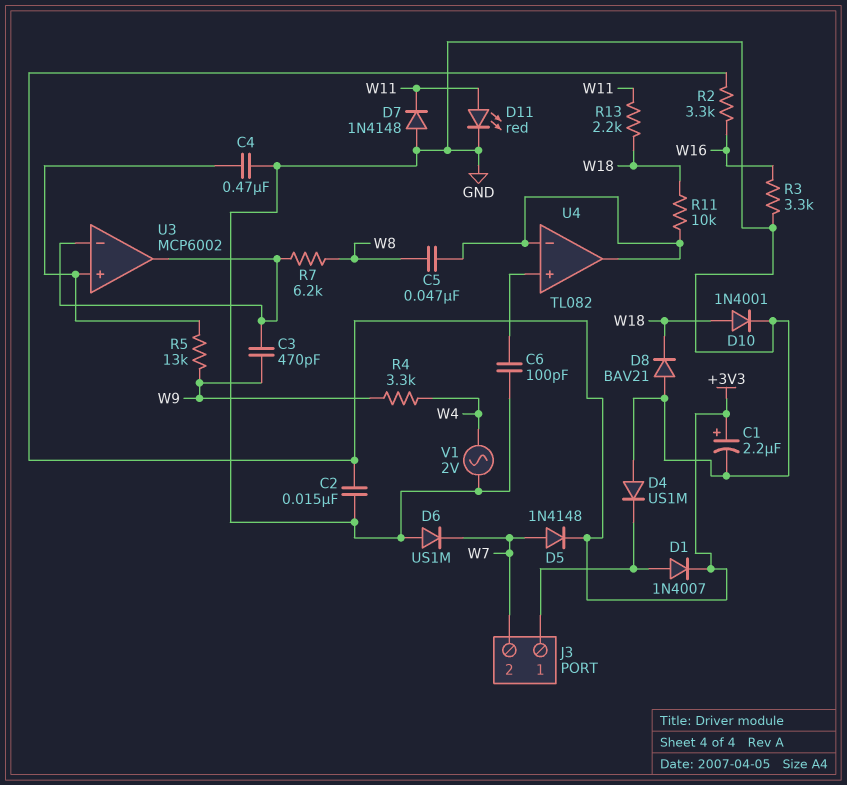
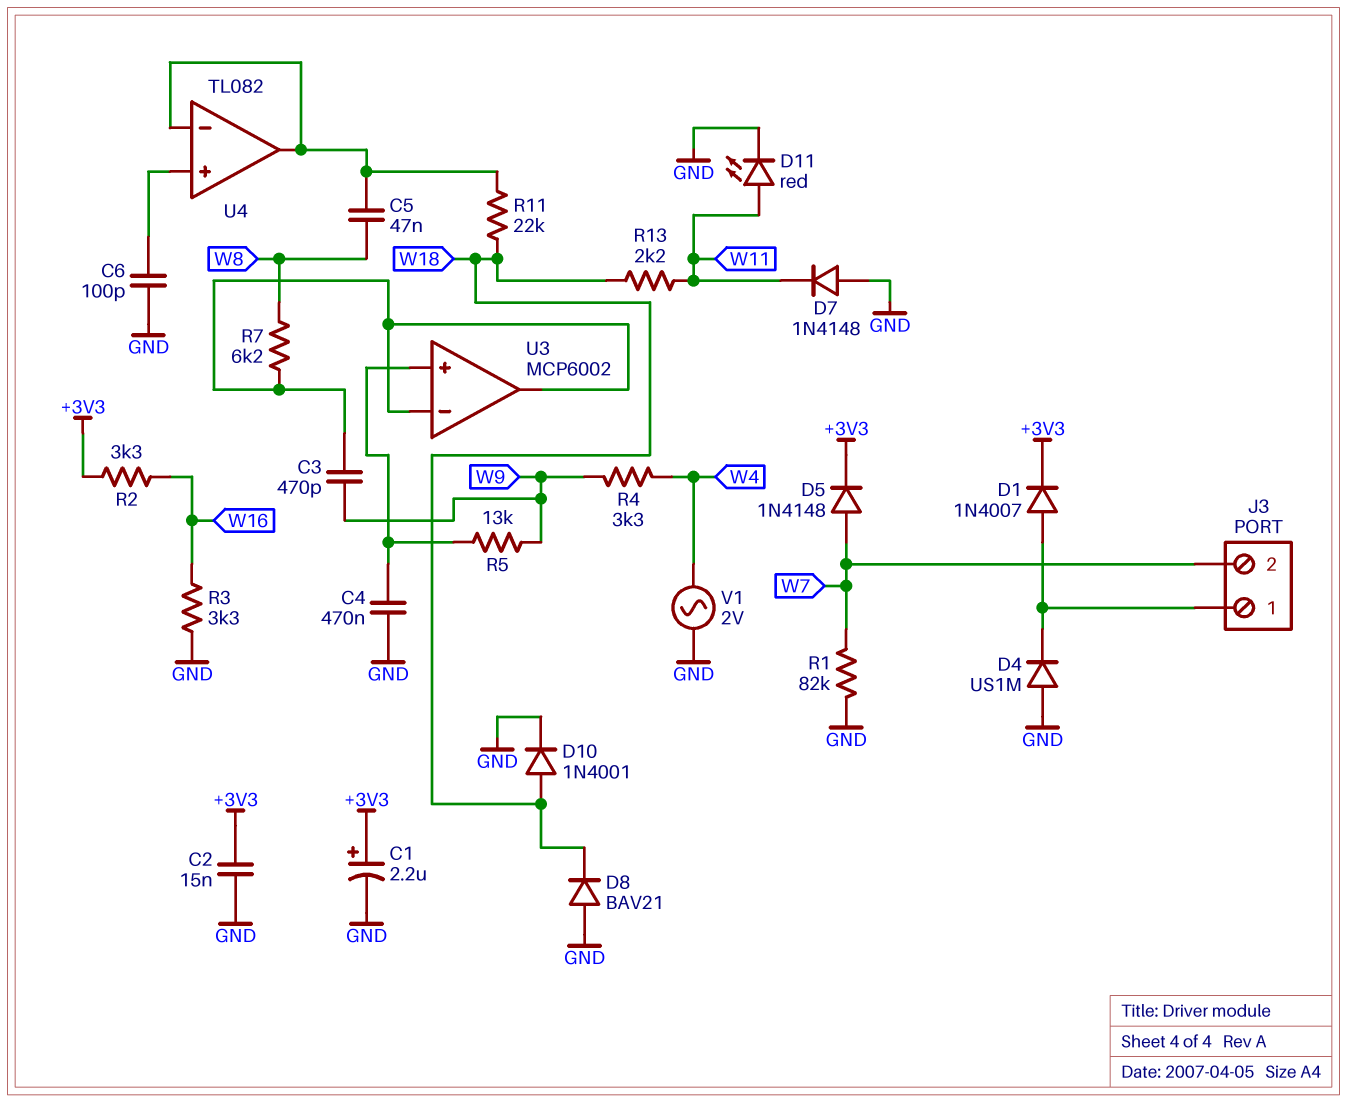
D6: diode US1M (A GND, K W7) -> none
R1: none -> 82k (GND, W7)
R11: 10k (U4/in-, W18) -> 22k (U4/in-, W18)

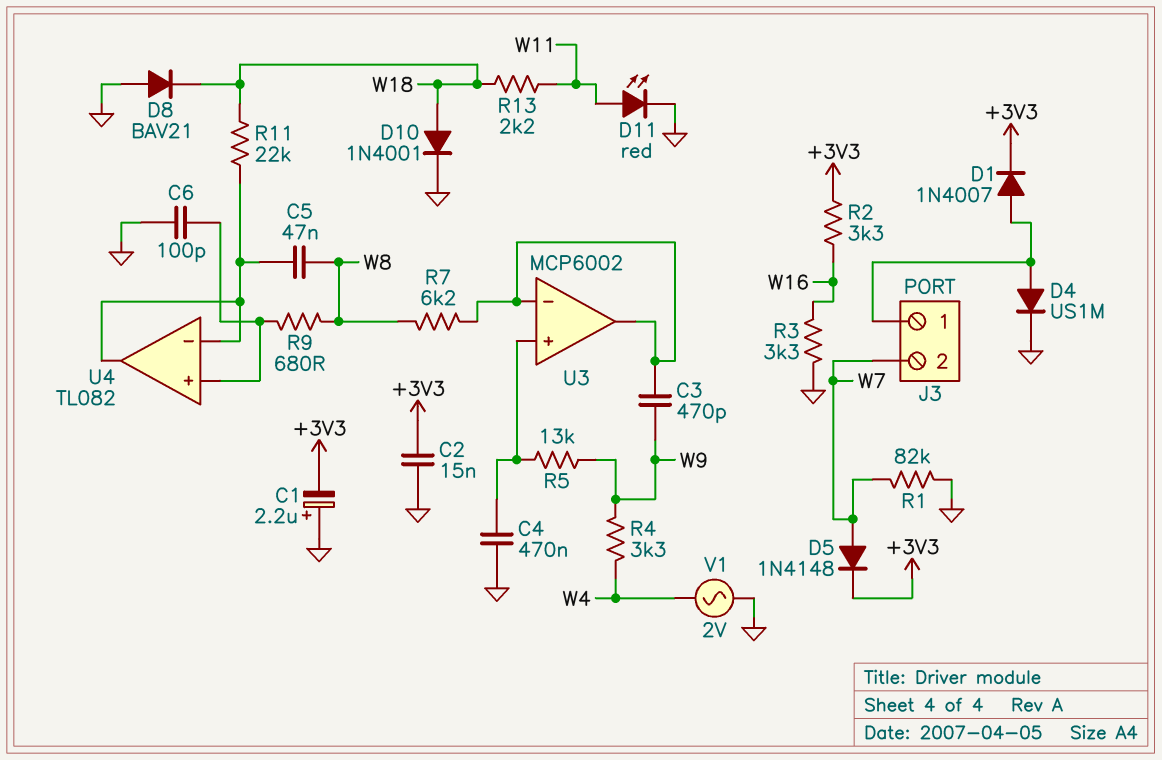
C1: 2.2uF (plus +3V3, minus GND) -> 2.2uF (plus GND, minus +3V3)
D4: diode US1M (A GND, K J3/1) -> diode US1M (A J3/1, K GND)
D7: diode 1N4148 (A GND, K W11) -> none
R9: none -> 680 (U4/in+, W8)

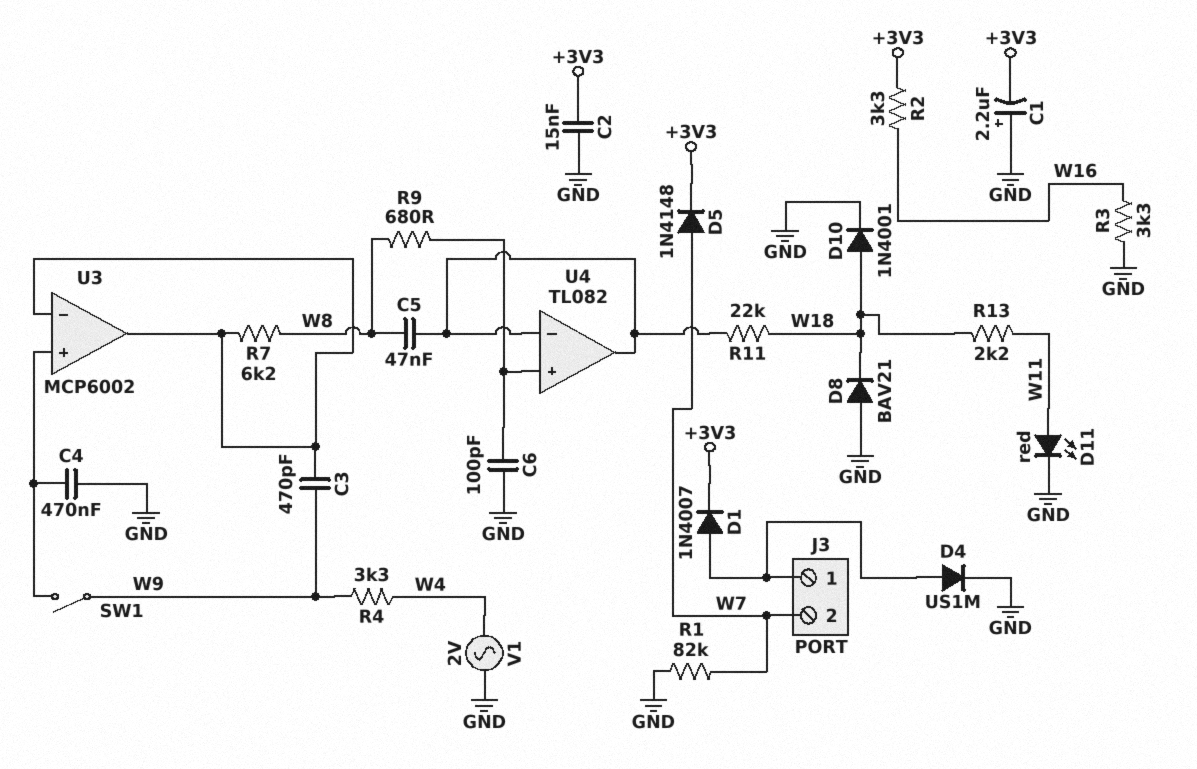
R5: 13k (U3/in+, W9) -> none
SW1: none -> switch (U3/in+, W9)

